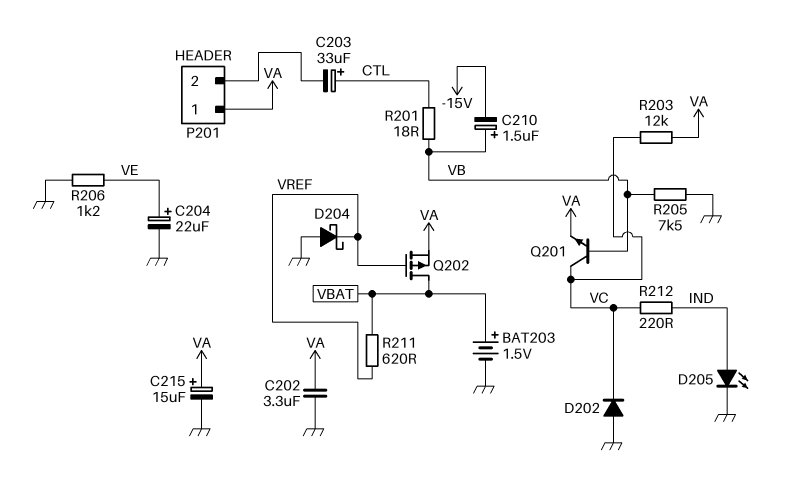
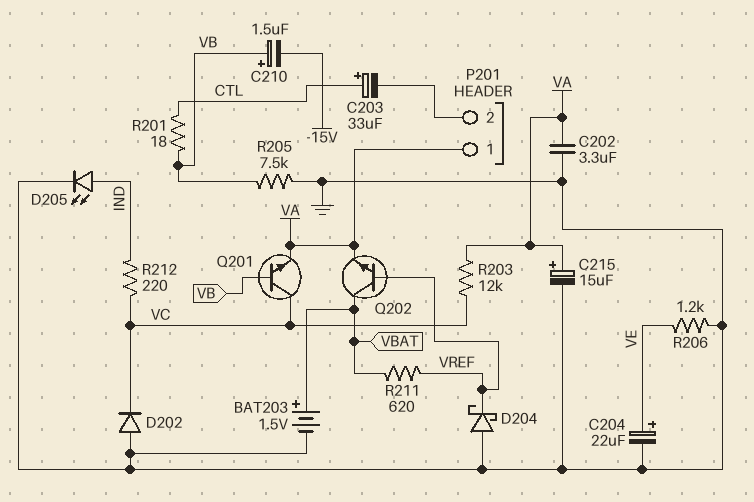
Q202: PMOS (G VREF, D VBAT, S VA) -> NPN (B VREF, C VBAT, E VA)

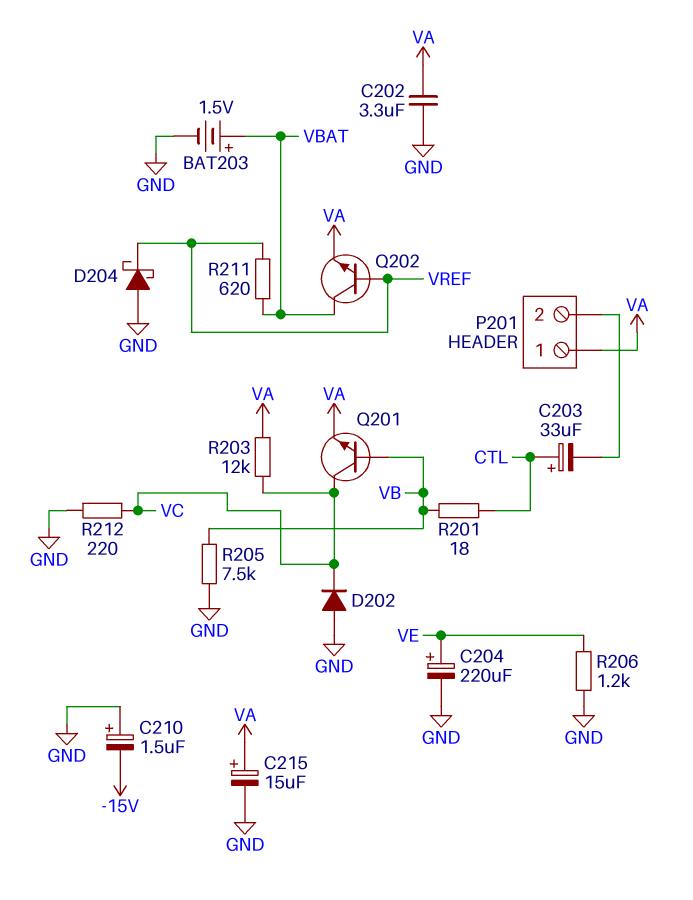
C204: 22uF (plus VE, minus GND) -> 220uF (plus VE, minus GND)
C210: 1.5uF (plus VB, minus -15V) -> 1.5uF (plus GND, minus -15V)
D205: LED (A IND, K GND) -> none
R212: 220 (IND, VC) -> 220 (GND, VC)

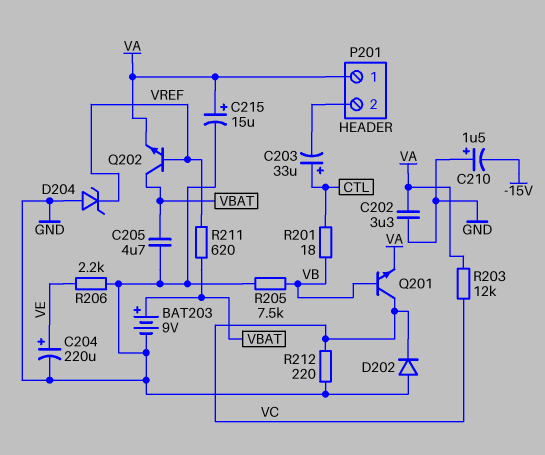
BAT203: 1.5V (plus VBAT, minus GND) -> 9V (plus VBAT, minus GND)
C205: none -> 4.7uF (GND, VBAT)
D204: schottky (A GND, K VREF) -> zener (A GND, K VREF)
R206: 1.2k (GND, VE) -> 2.2k (GND, VE)

